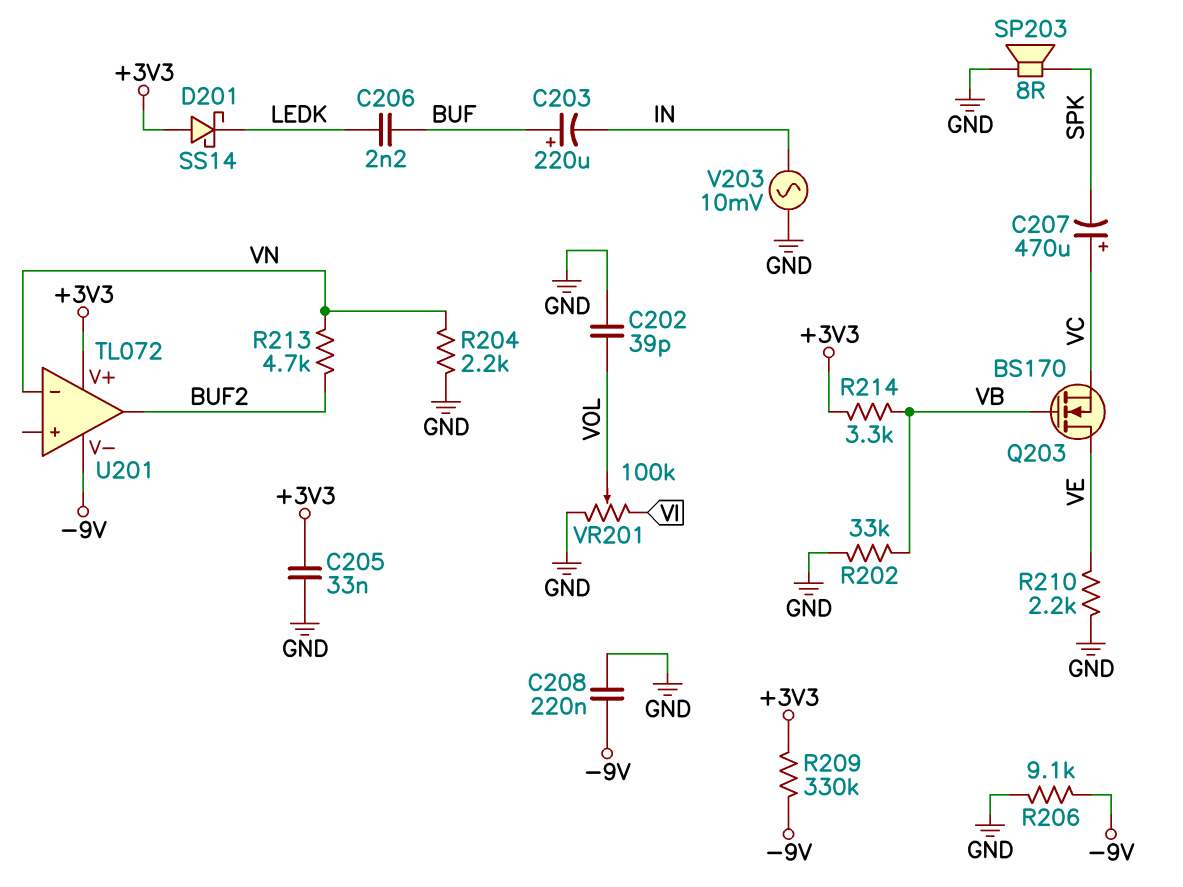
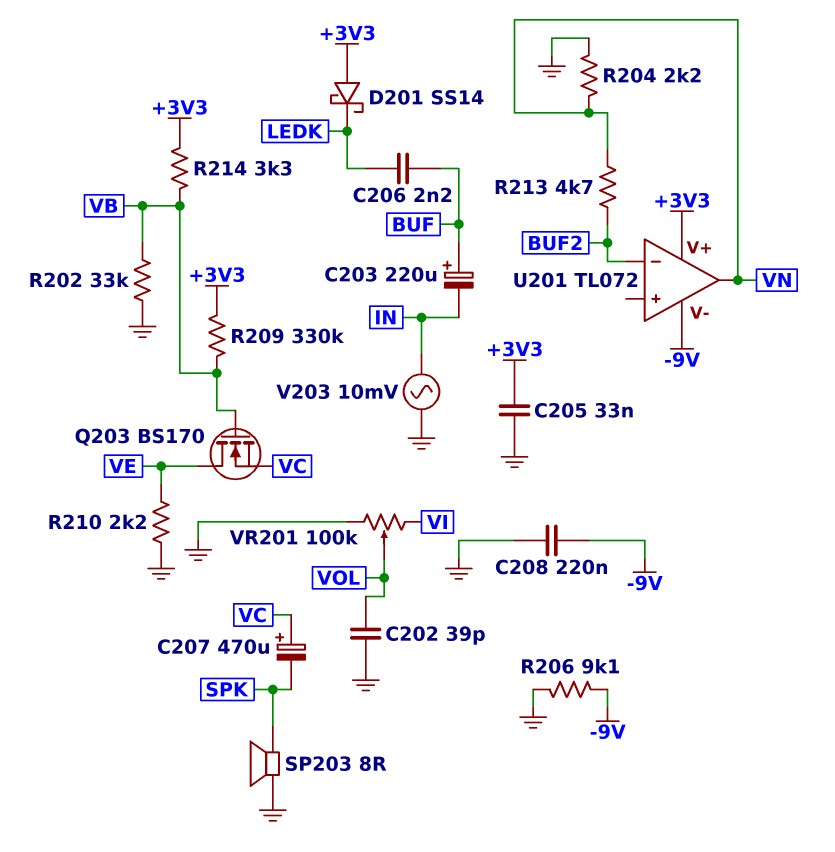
R209: 330k (+3V3, -9V) -> 330k (+3V3, VB)
U201 pin in-: VN -> BUF2
U201 pin out: BUF2 -> VN

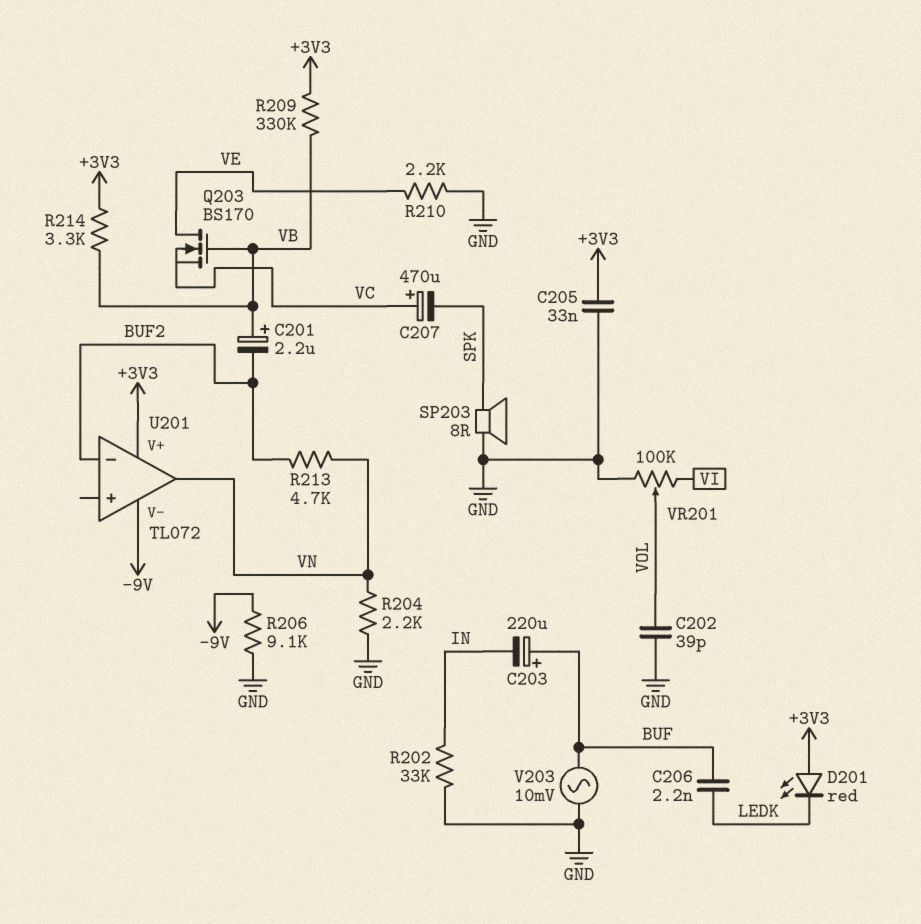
C201: none -> 2.2uF (plus VB, minus BUF2)
C208: 220nF (-9V, GND) -> none
D201: schottky SS14 (A +3V3, K LEDK) -> LED red (A +3V3, K LEDK)
R202: 33k (GND, VB) -> 33k (GND, IN)
V203: AC 10mV (GND, IN) -> AC 10mV (BUF, GND)

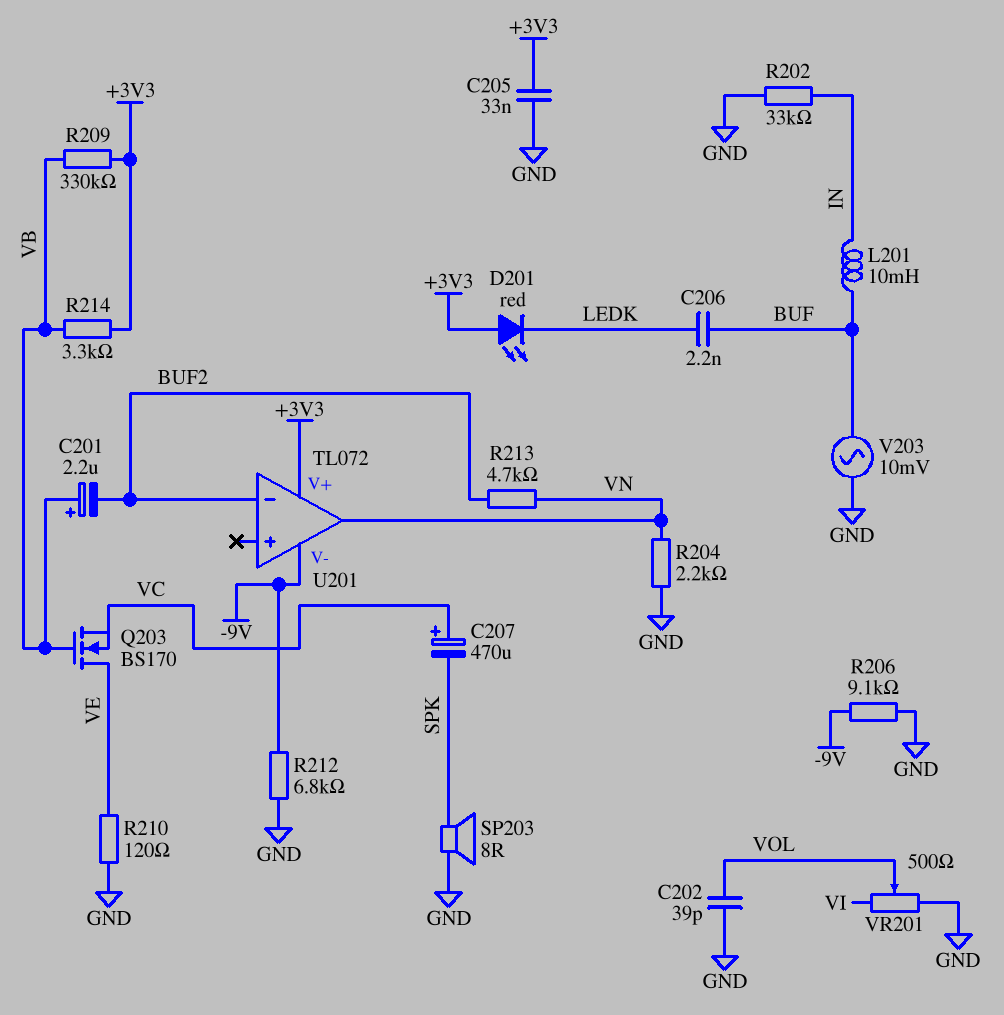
C203: 220uF (plus BUF, minus IN) -> none
L201: none -> 10mH (BUF, IN)
R210: 2.2k (GND, VE) -> 120 (GND, VE)
R212: none -> 6.8k (-9V, GND)
VR201: 100k (GND, VI, wiper VOL) -> 500 (GND, VI, wiper VOL)

